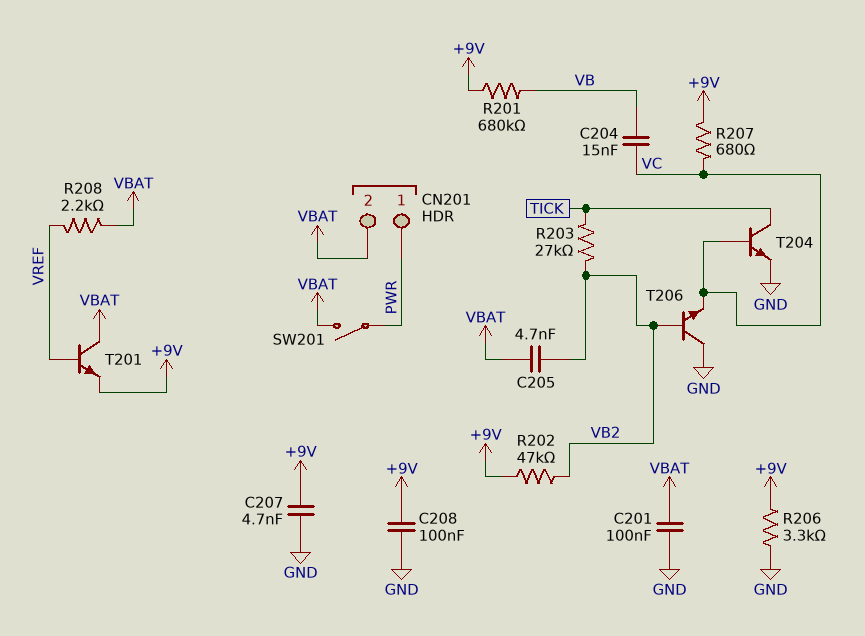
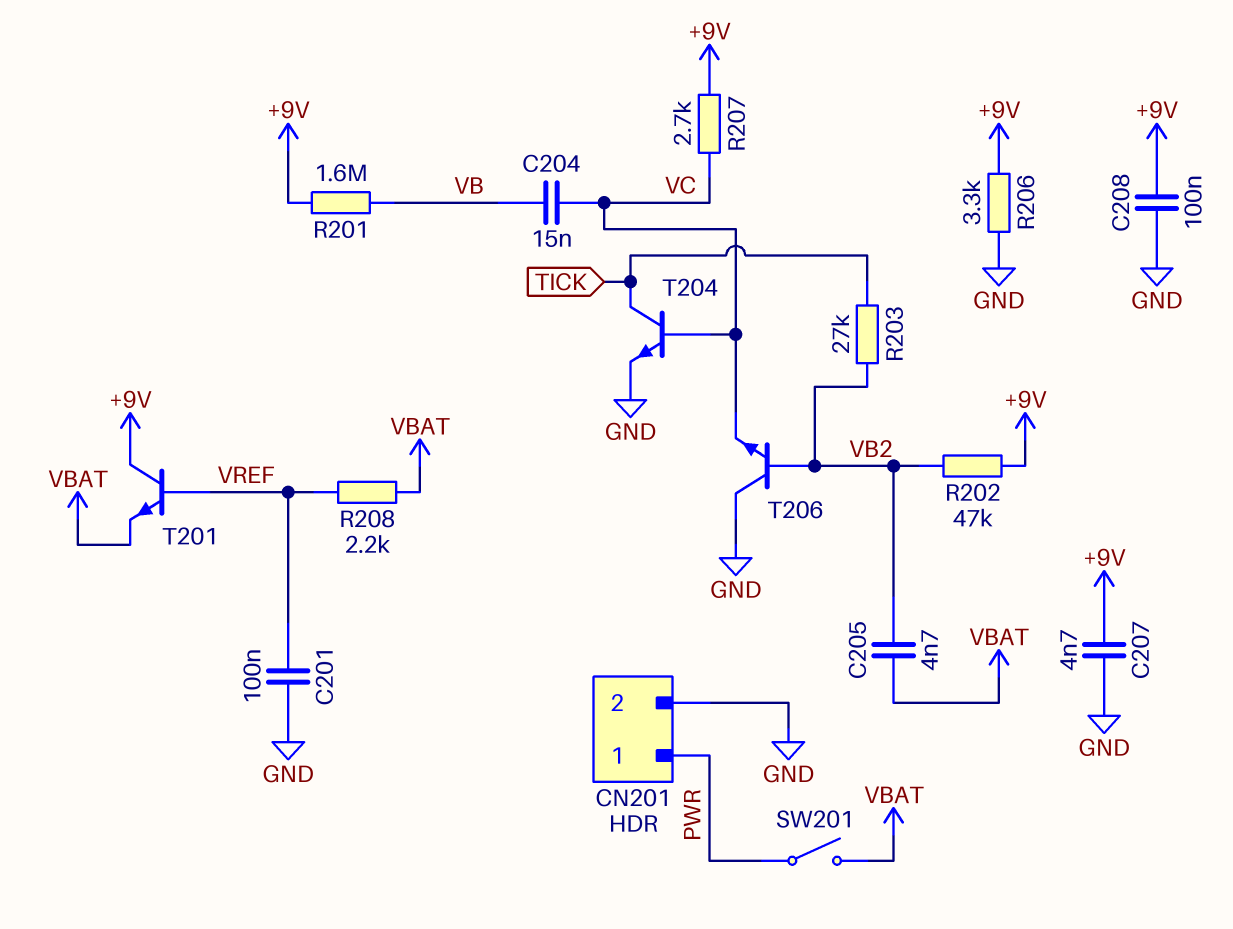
C201: 100nF (GND, VBAT) -> 100nF (GND, VREF)
CN201 pin 2: VBAT -> GND
R201: 680k (+9V, VB) -> 1.6M (+9V, VB)
R207: 680 (+9V, VC) -> 2.7k (+9V, VC)
T201: NPN (B VREF, C VBAT, E +9V) -> NPN (B VREF, C +9V, E VBAT)

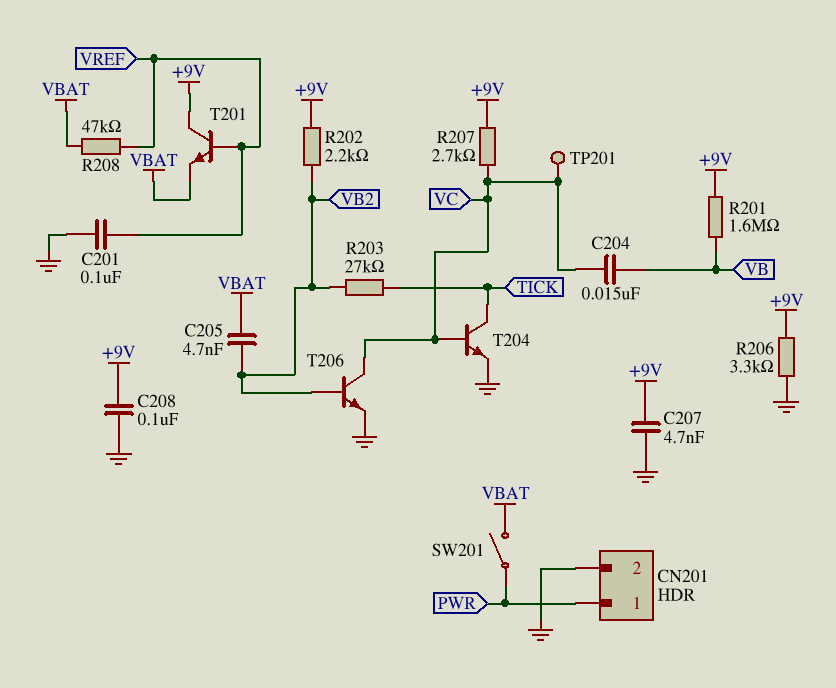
R202: 47k (+9V, VB2) -> 2.2k (+9V, VB2)
R208: 2.2k (VBAT, VREF) -> 47k (VBAT, VREF)
T206: NPN (B VB2, C GND, E VC) -> NPN (B VB2, C VC, E GND)
TP201: none -> test point (VC)

